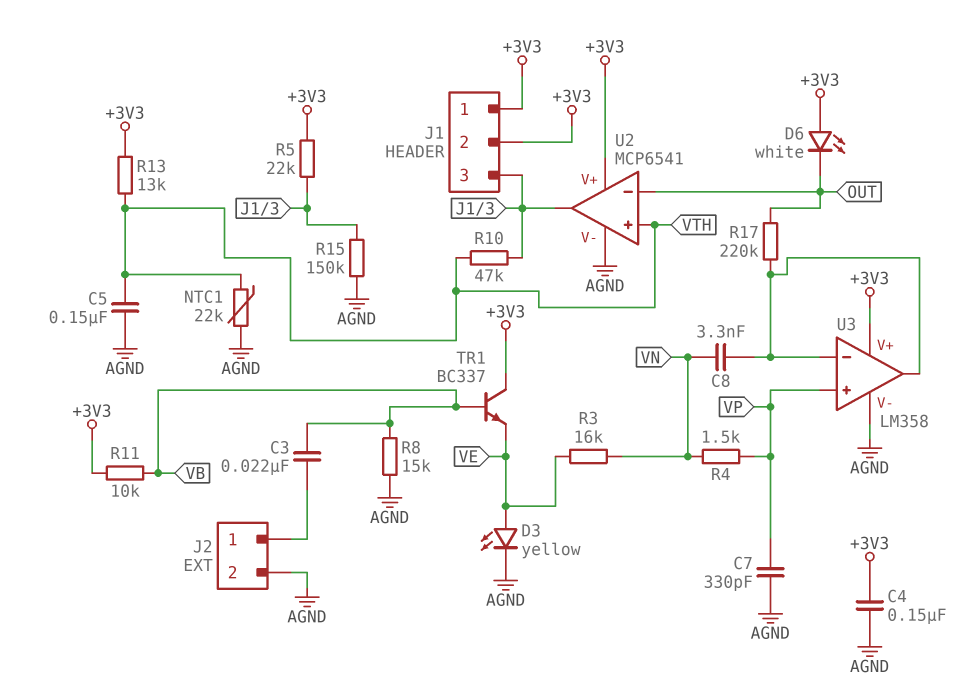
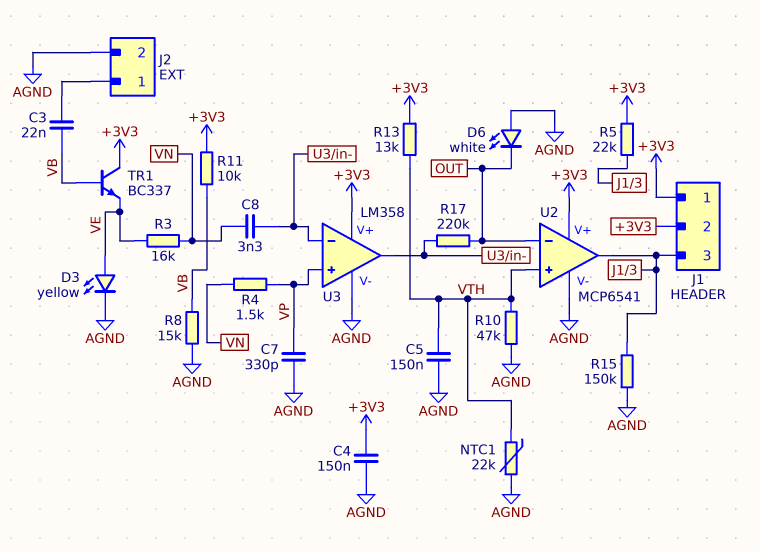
D6: LED white (A +3V3, K OUT) -> LED white (A AGND, K OUT)
R10: 47k (J1/3, VTH) -> 47k (AGND, VTH)

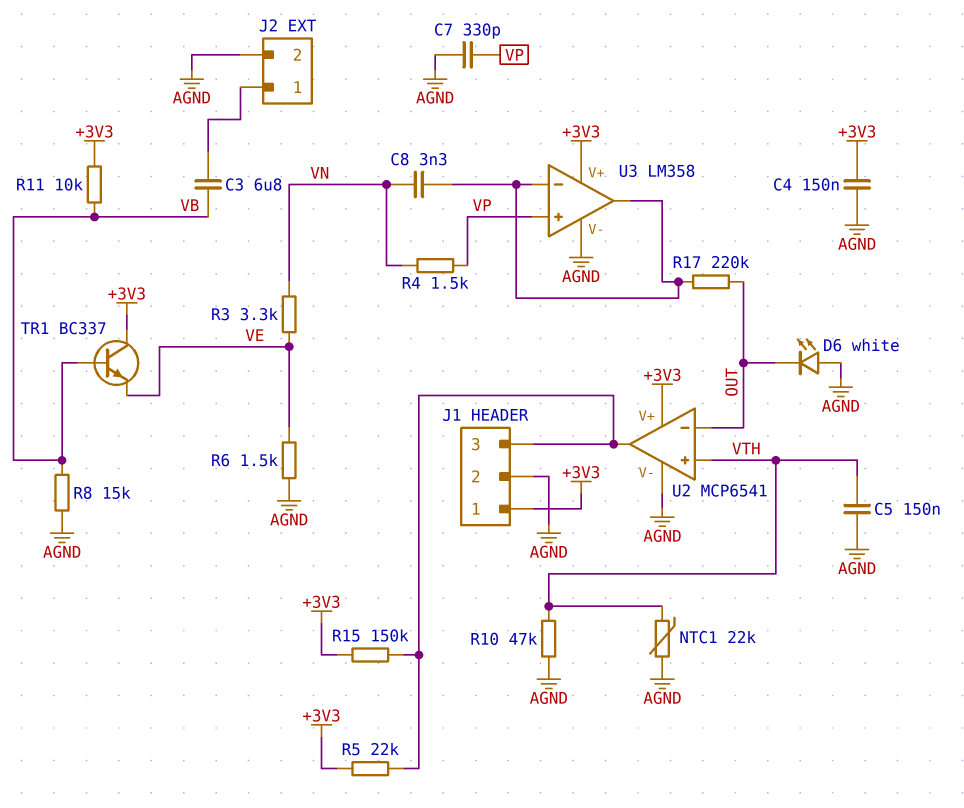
C3: 22nF (J2/1, VB) -> 6.8uF (J2/1, VB)
D3: LED yellow (A VE, K AGND) -> none
J1 pin 2: +3V3 -> AGND
R3: 16k (VE, VN) -> 3.3k (VE, VN)
R6: none -> 1.5k (AGND, VE)
R13: 13k (+3V3, VTH) -> none
R15: 150k (AGND, J1/3) -> 150k (+3V3, J1/3)

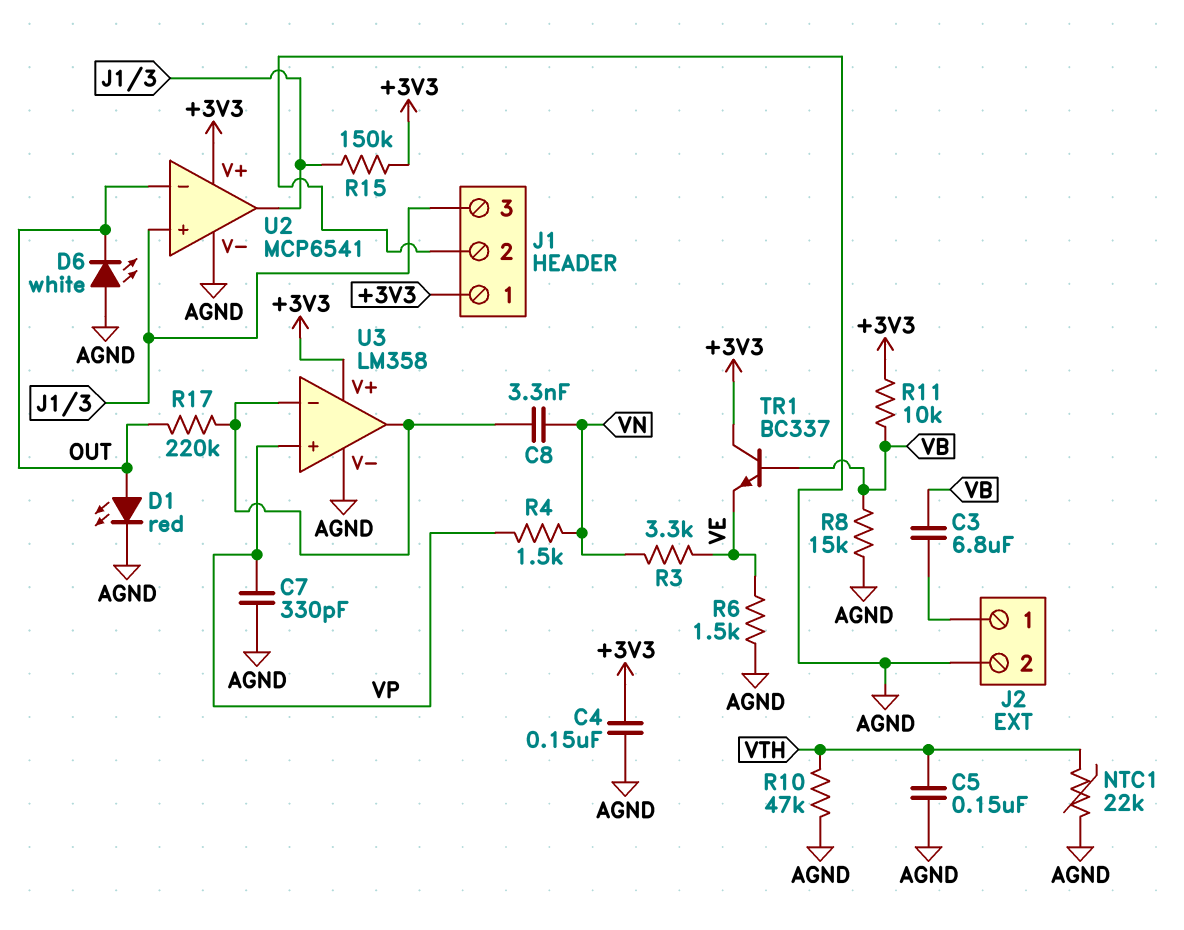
D1: none -> LED red (A OUT, K AGND)
R5: 22k (+3V3, J1/3) -> none
U2 pin in+: VTH -> J1/3

